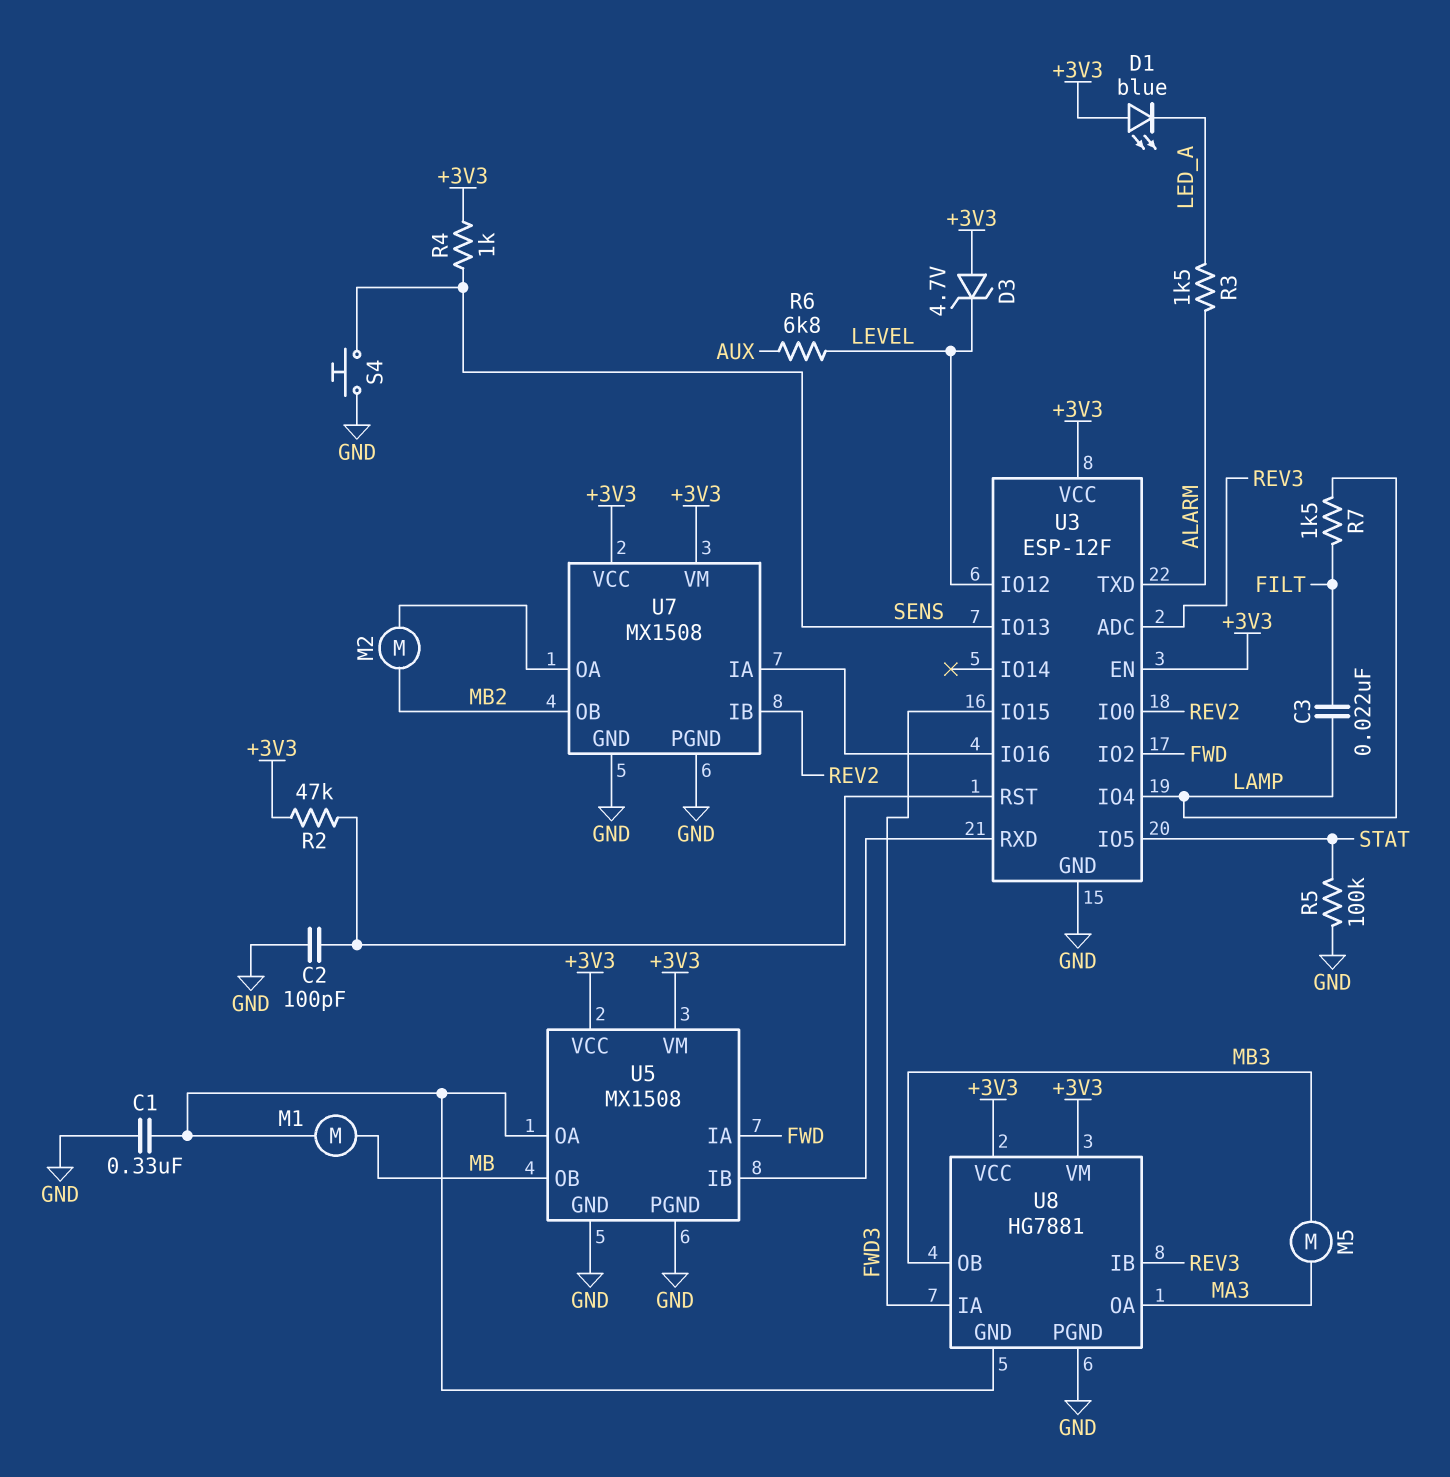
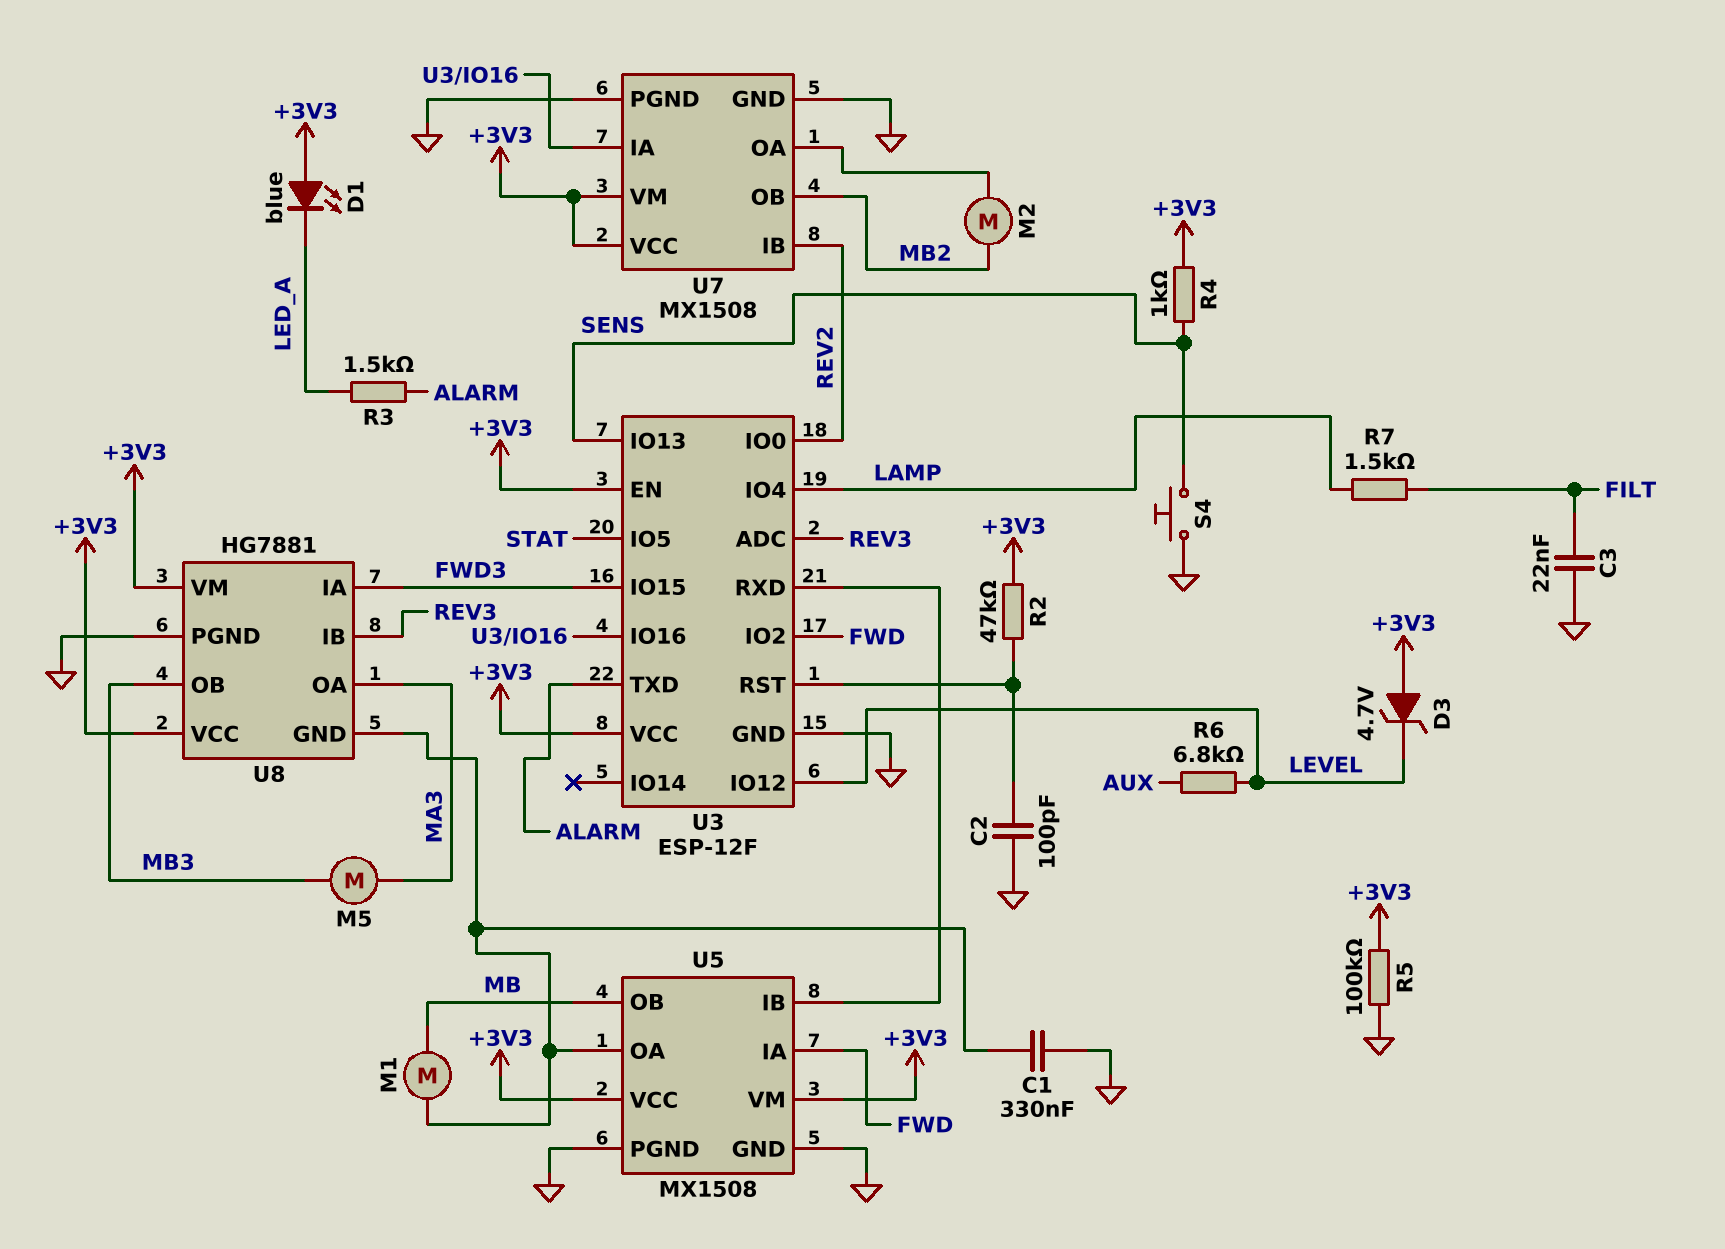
C3: 22nF (FILT, LAMP) -> 22nF (FILT, GND)
R5: 100k (GND, STAT) -> 100k (+3V3, GND)

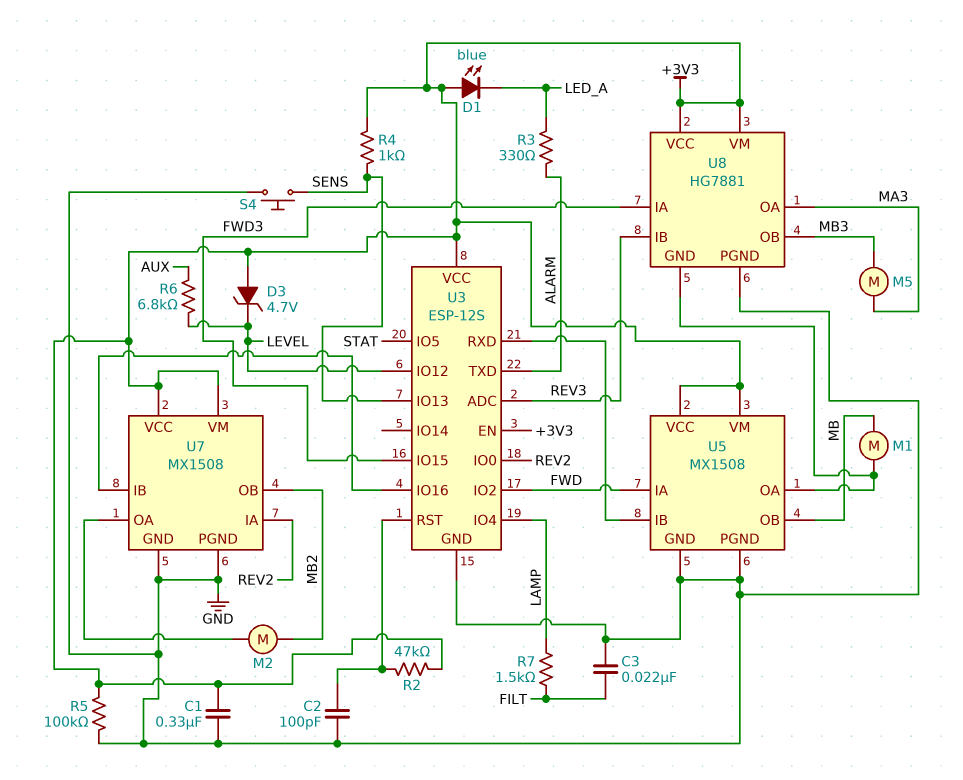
C1: 330nF (GND, U5/OA) -> 330nF (+3V3, GND)
R3: 1.5k (ALARM, LED_A) -> 330 (ALARM, LED_A)
U3: ESP-12F -> ESP-12S
U7 pin IA: U3/IO16 -> REV2
U7 pin IB: REV2 -> U3/IO16

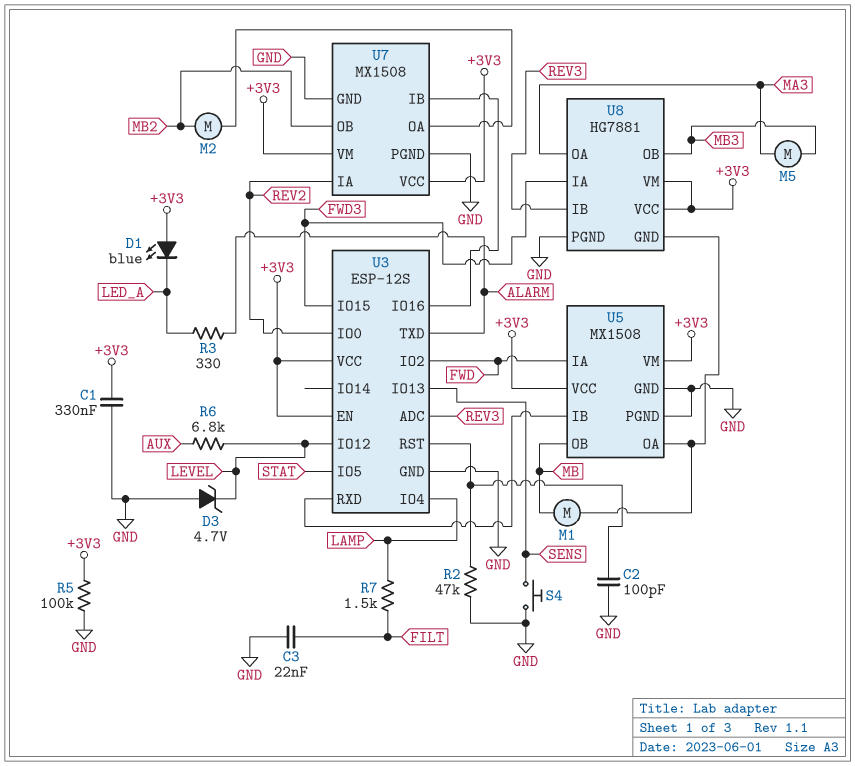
D3: zener 4.7V (A +3V3, K LEVEL) -> zener 4.7V (A GND, K LEVEL)
R2: 47k (+3V3, U3/RST) -> 47k (GND, U3/RST)
R4: 1k (+3V3, SENS) -> none

